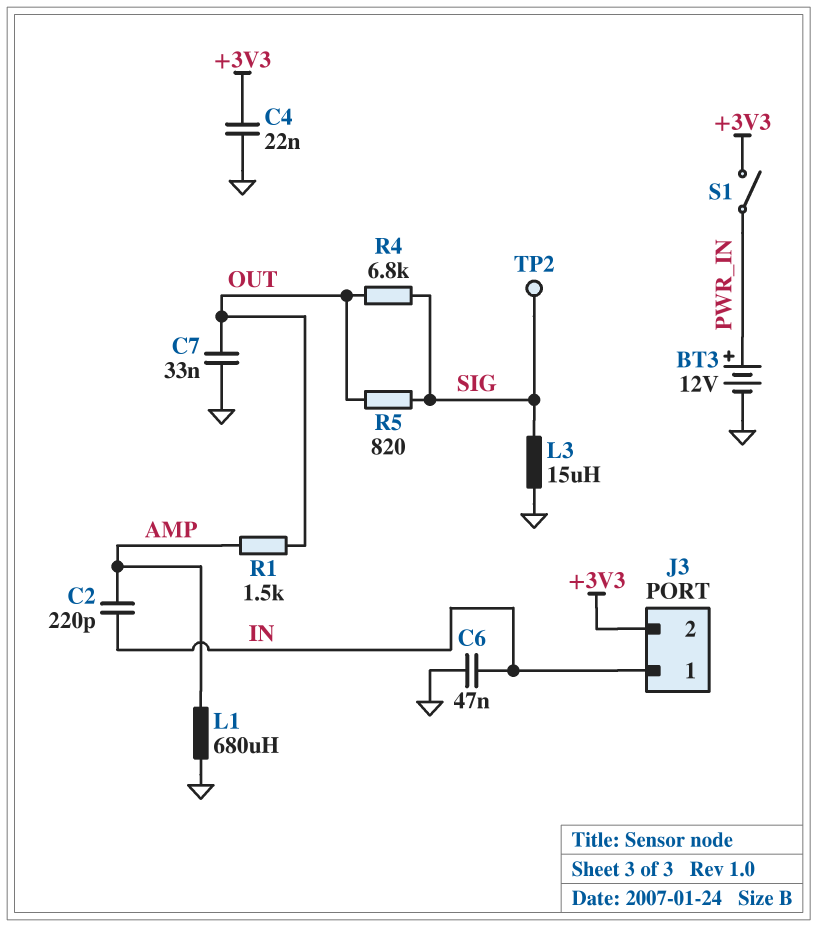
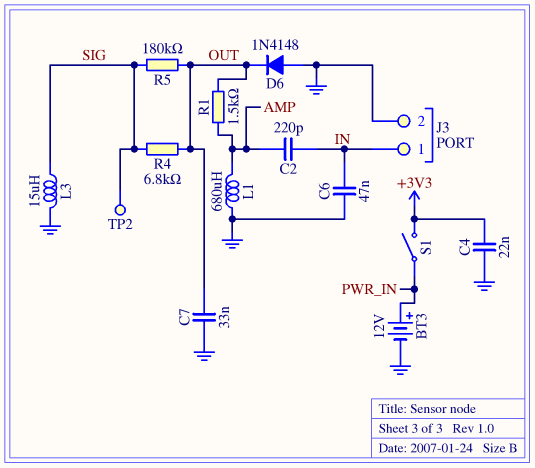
D6: none -> diode 1N4148 (A GND, K OUT)
J3 pin 2: +3V3 -> GND
R5: 820 (OUT, SIG) -> 180k (OUT, SIG)

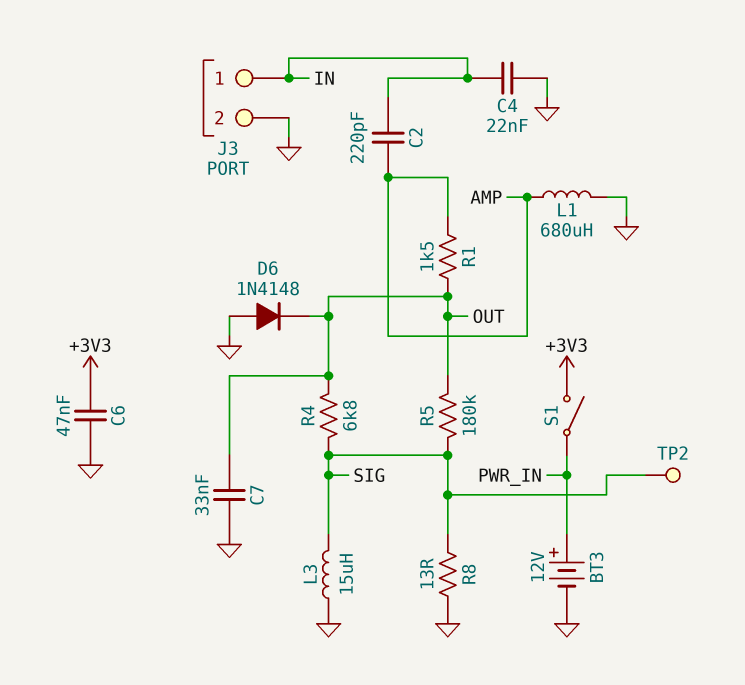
C4: 22nF (+3V3, GND) -> 22nF (GND, IN)
C6: 47nF (GND, IN) -> 47nF (+3V3, GND)
R8: none -> 13 (GND, SIG)

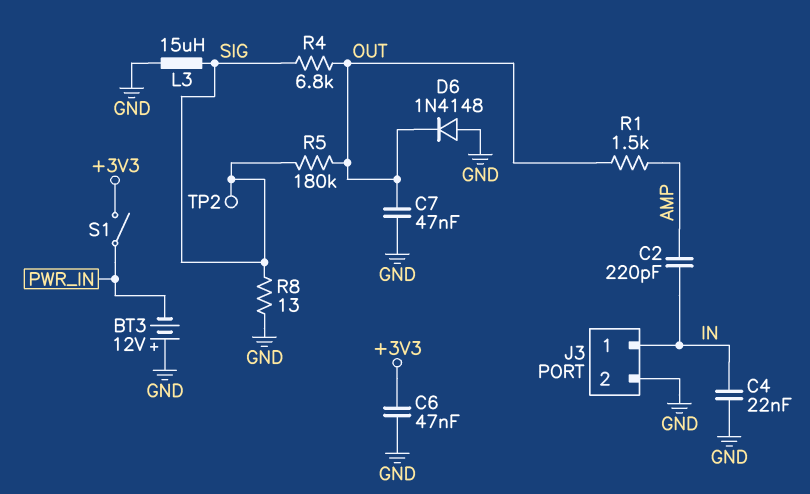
BT3: 12V (plus PWR_IN, minus GND) -> 12V (plus GND, minus PWR_IN)
C7: 33nF (GND, OUT) -> 47nF (GND, OUT)
L1: 680uH (AMP, GND) -> none

